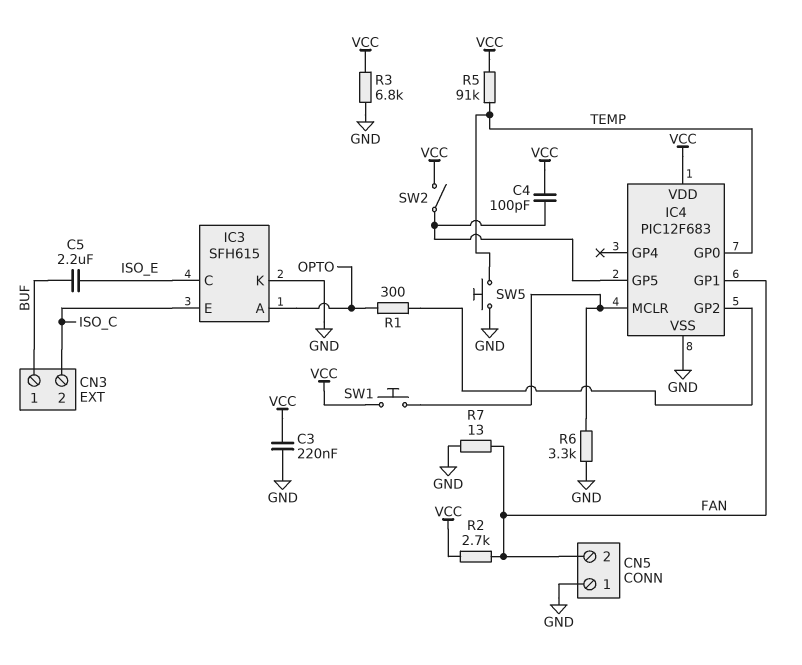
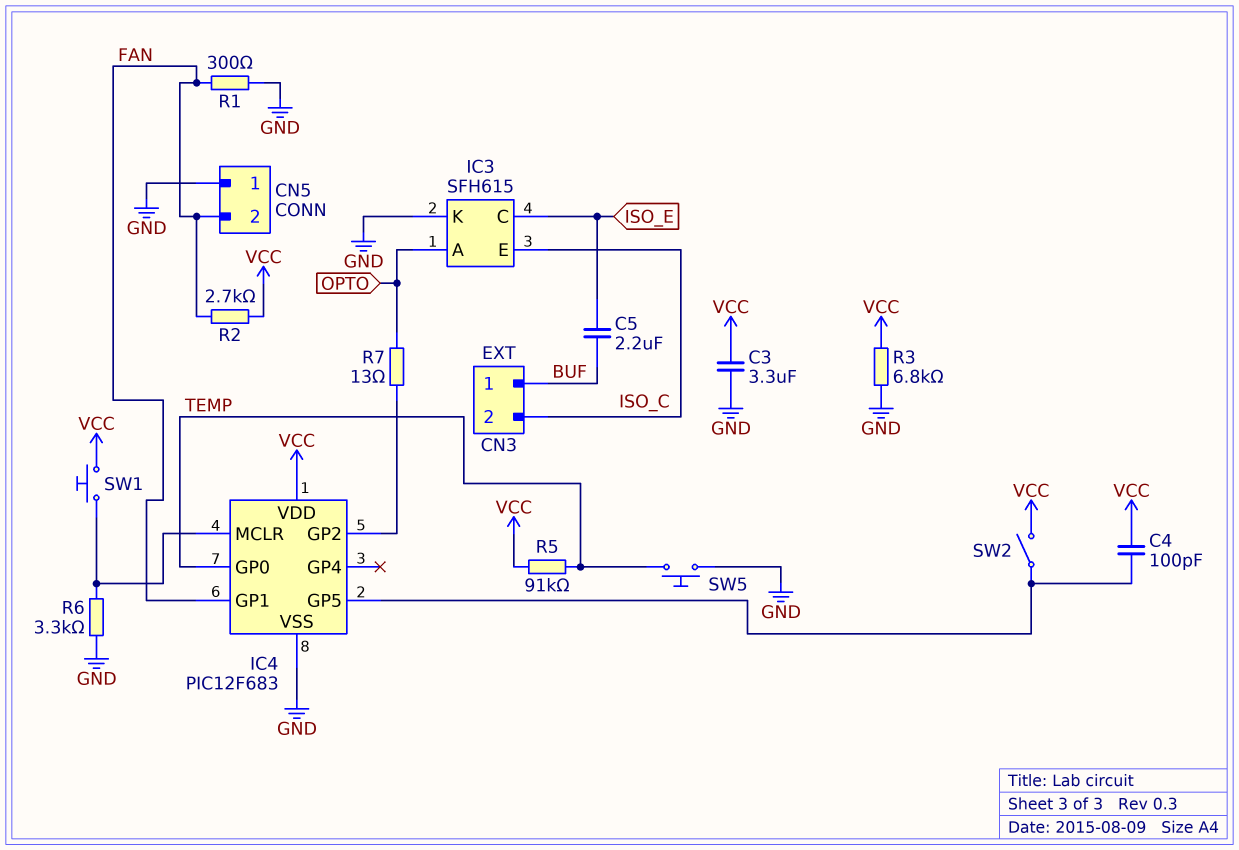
C3: 220nF (GND, VCC) -> 3.3uF (GND, VCC)
R1: 300 (IC4/GP2, OPTO) -> 300 (FAN, GND)
R7: 13 (FAN, GND) -> 13 (IC4/GP2, OPTO)

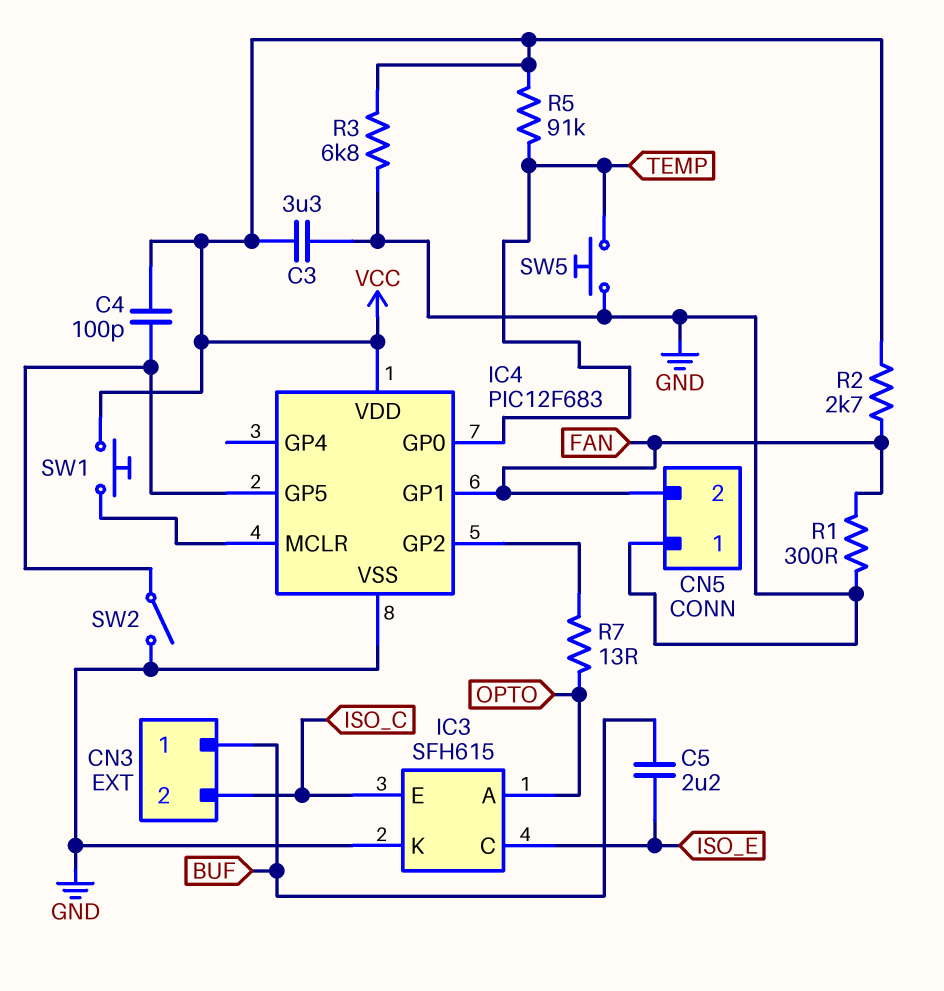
R6: 3.3k (GND, IC4/MCLR) -> none
SW2: switch (IC4/GP5, VCC) -> switch (GND, IC4/GP5)

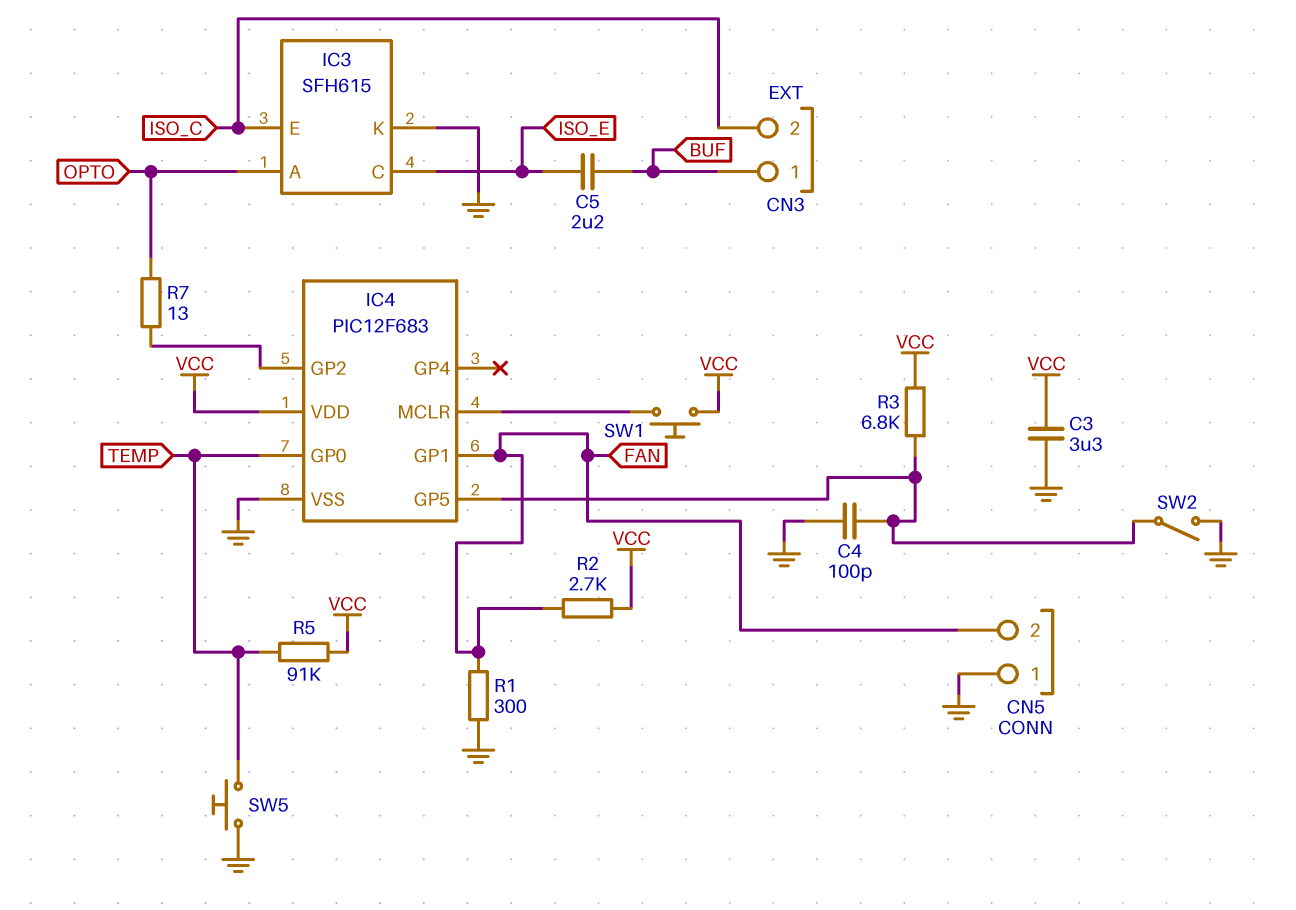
C4: 100pF (IC4/GP5, VCC) -> 100pF (GND, IC4/GP5)
R3: 6.8k (GND, VCC) -> 6.8k (IC4/GP5, VCC)

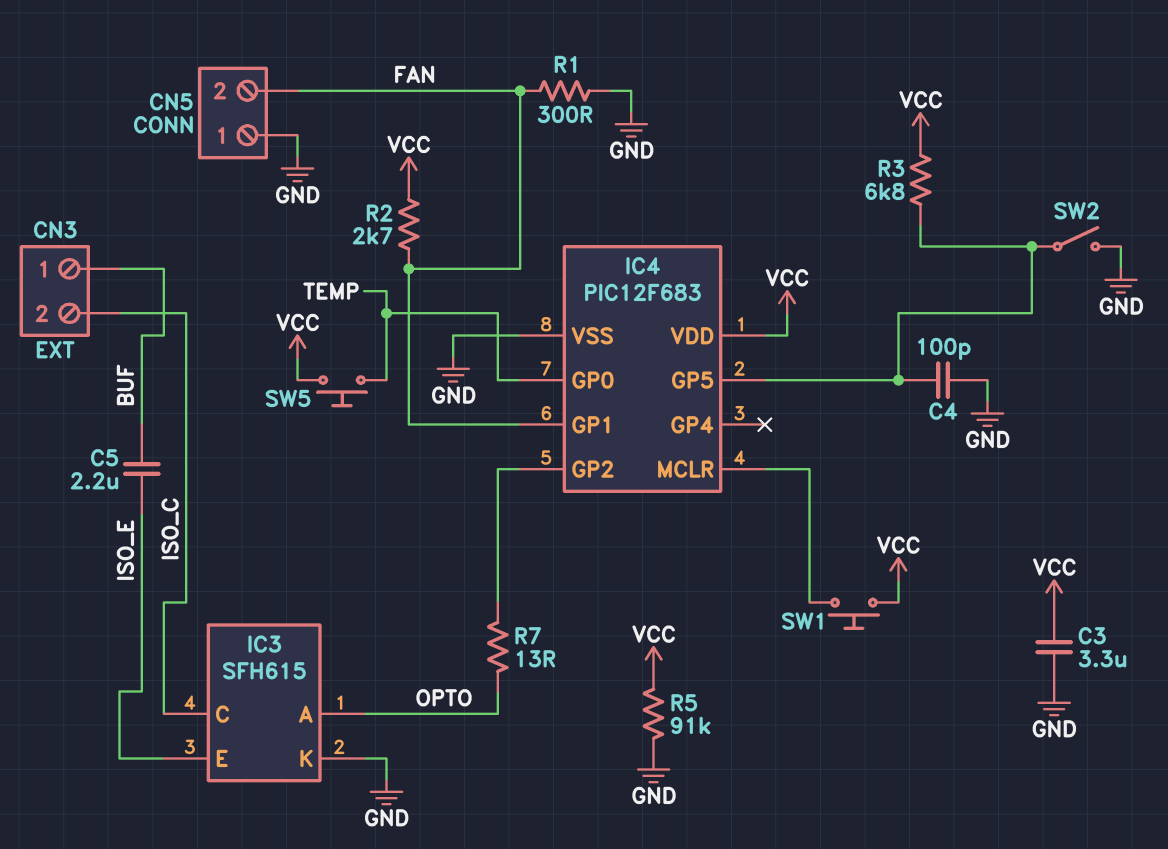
IC3 pin C: ISO_E -> ISO_C
IC3 pin E: ISO_C -> ISO_E
R5: 91k (TEMP, VCC) -> 91k (GND, VCC)
SW5: button (GND, TEMP) -> button (TEMP, VCC)

